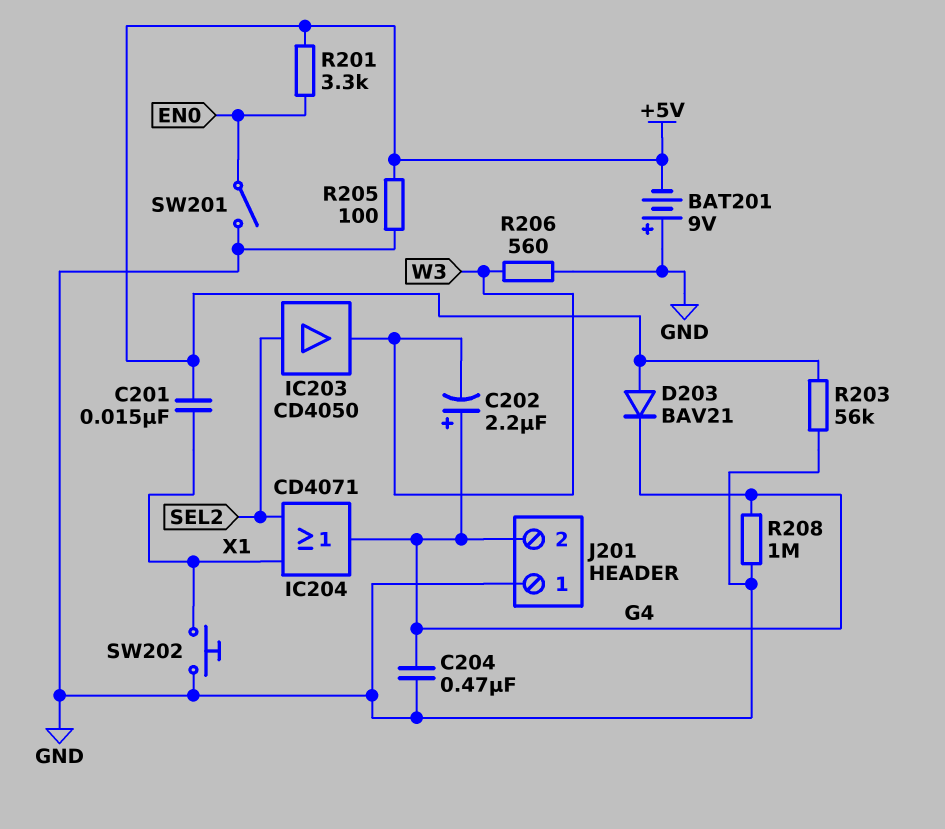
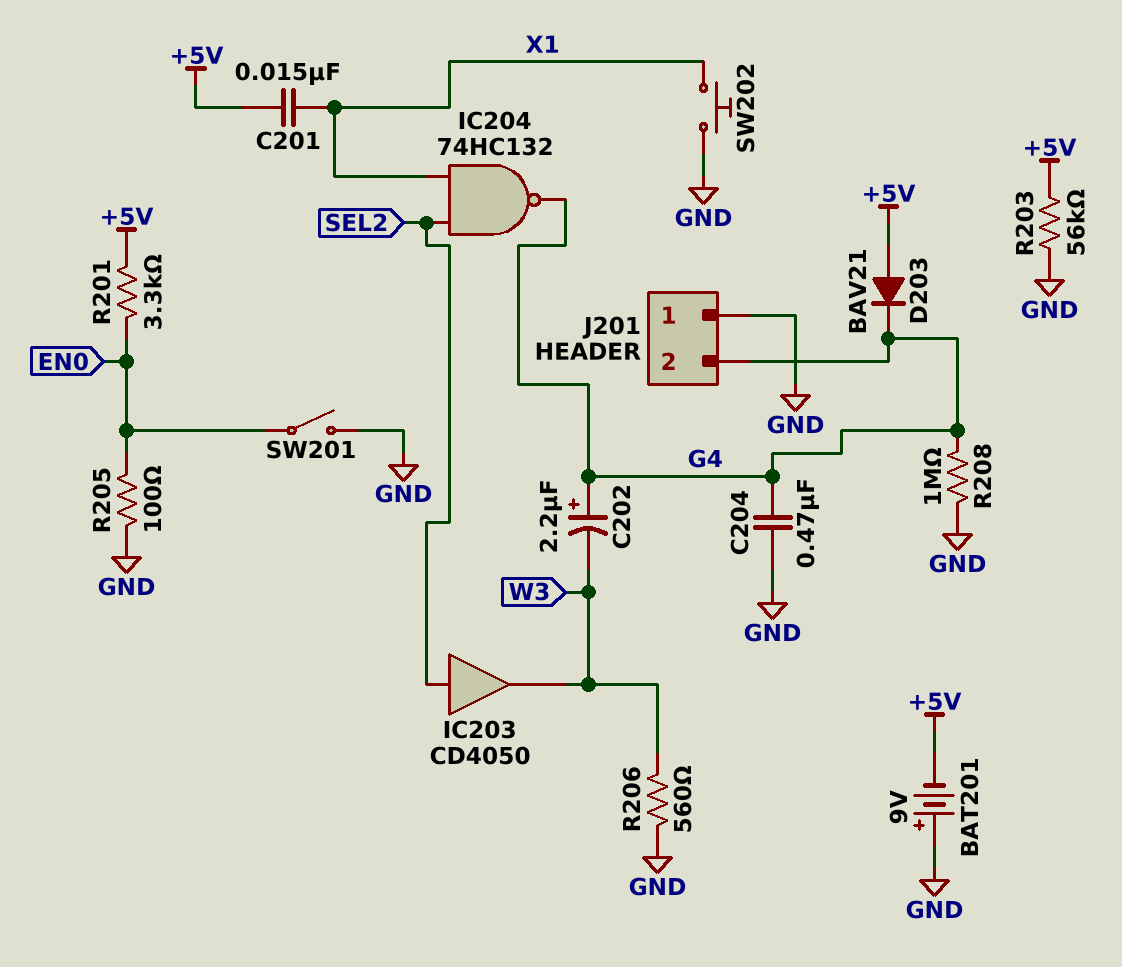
IC204: OR CD4071 (in SEL2, in X1, out G4) -> NAND 74HC132 (in SEL2, in X1, out G4)
R205: 100 (+5V, GND) -> 100 (EN0, GND)

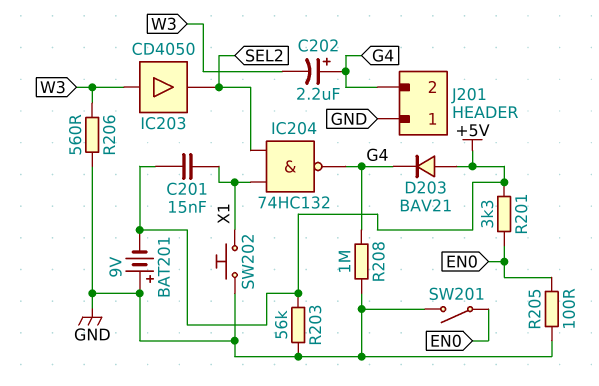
C204: 470nF (G4, GND) -> none
IC203: buffer CD4050 (in SEL2, out W3) -> buffer CD4050 (in W3, out SEL2)

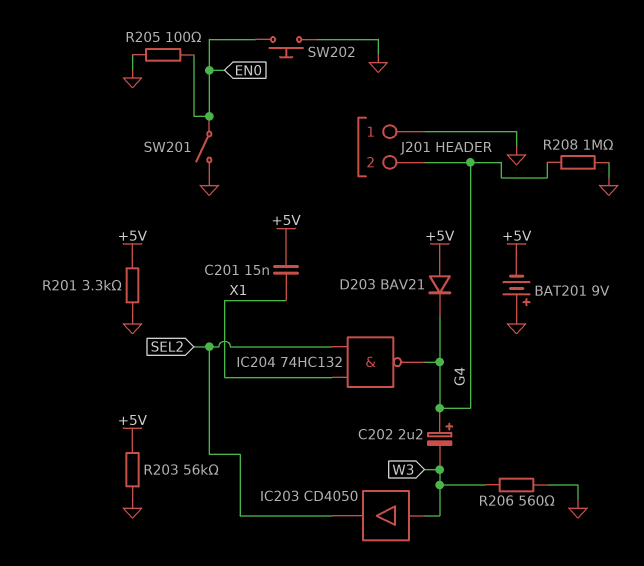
R201: 3.3k (+5V, EN0) -> 3.3k (+5V, GND)
SW202: button (GND, X1) -> button (EN0, GND)

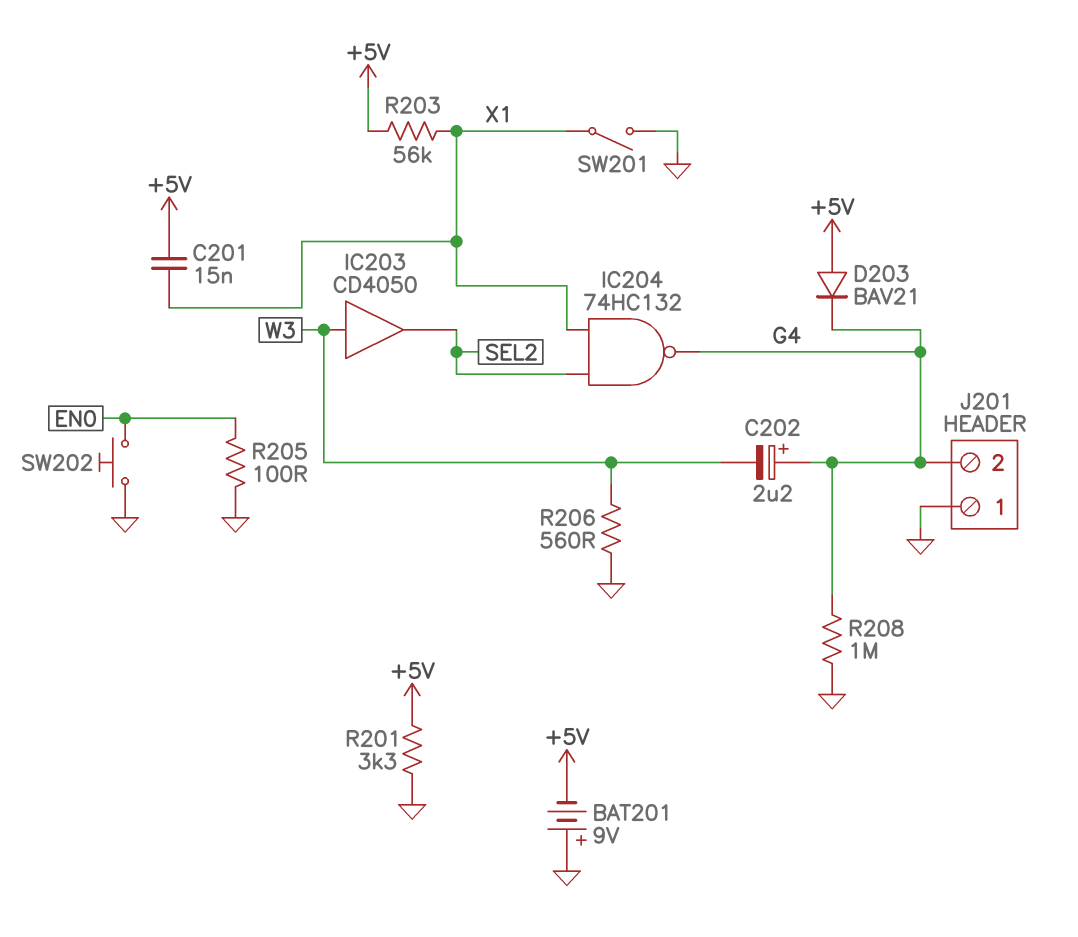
R203: 56k (+5V, GND) -> 56k (+5V, X1)
SW201: switch (EN0, GND) -> switch (GND, X1)

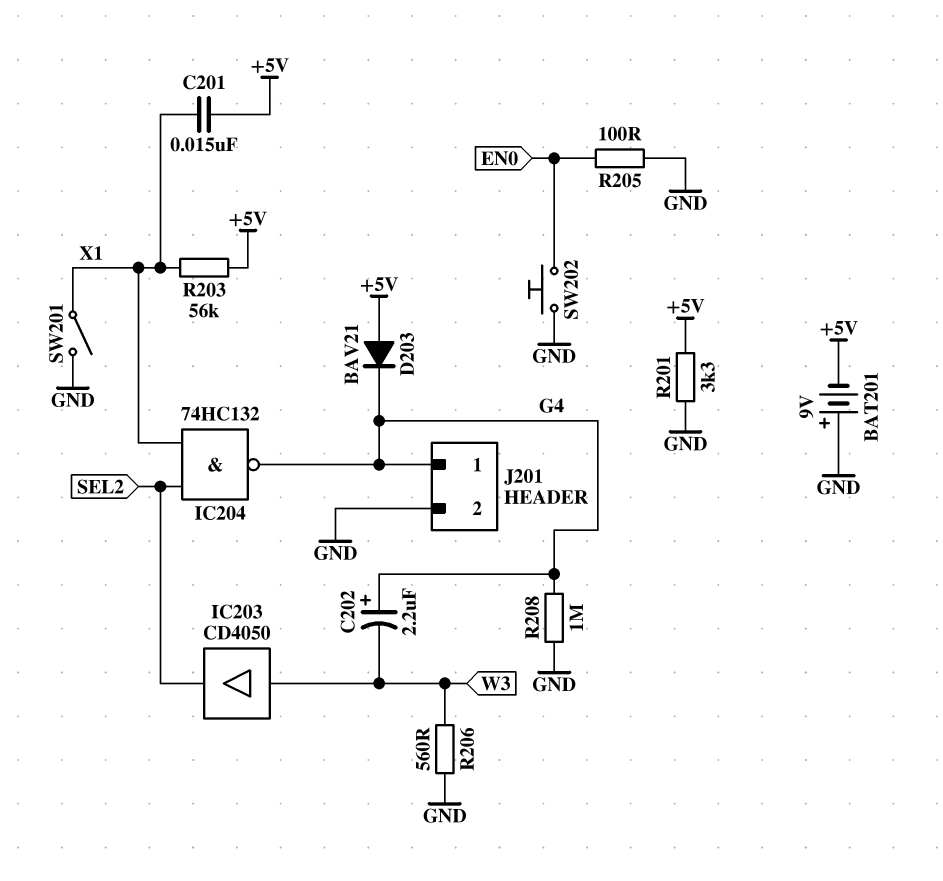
J201 pin 1: GND -> G4
J201 pin 2: G4 -> GND

